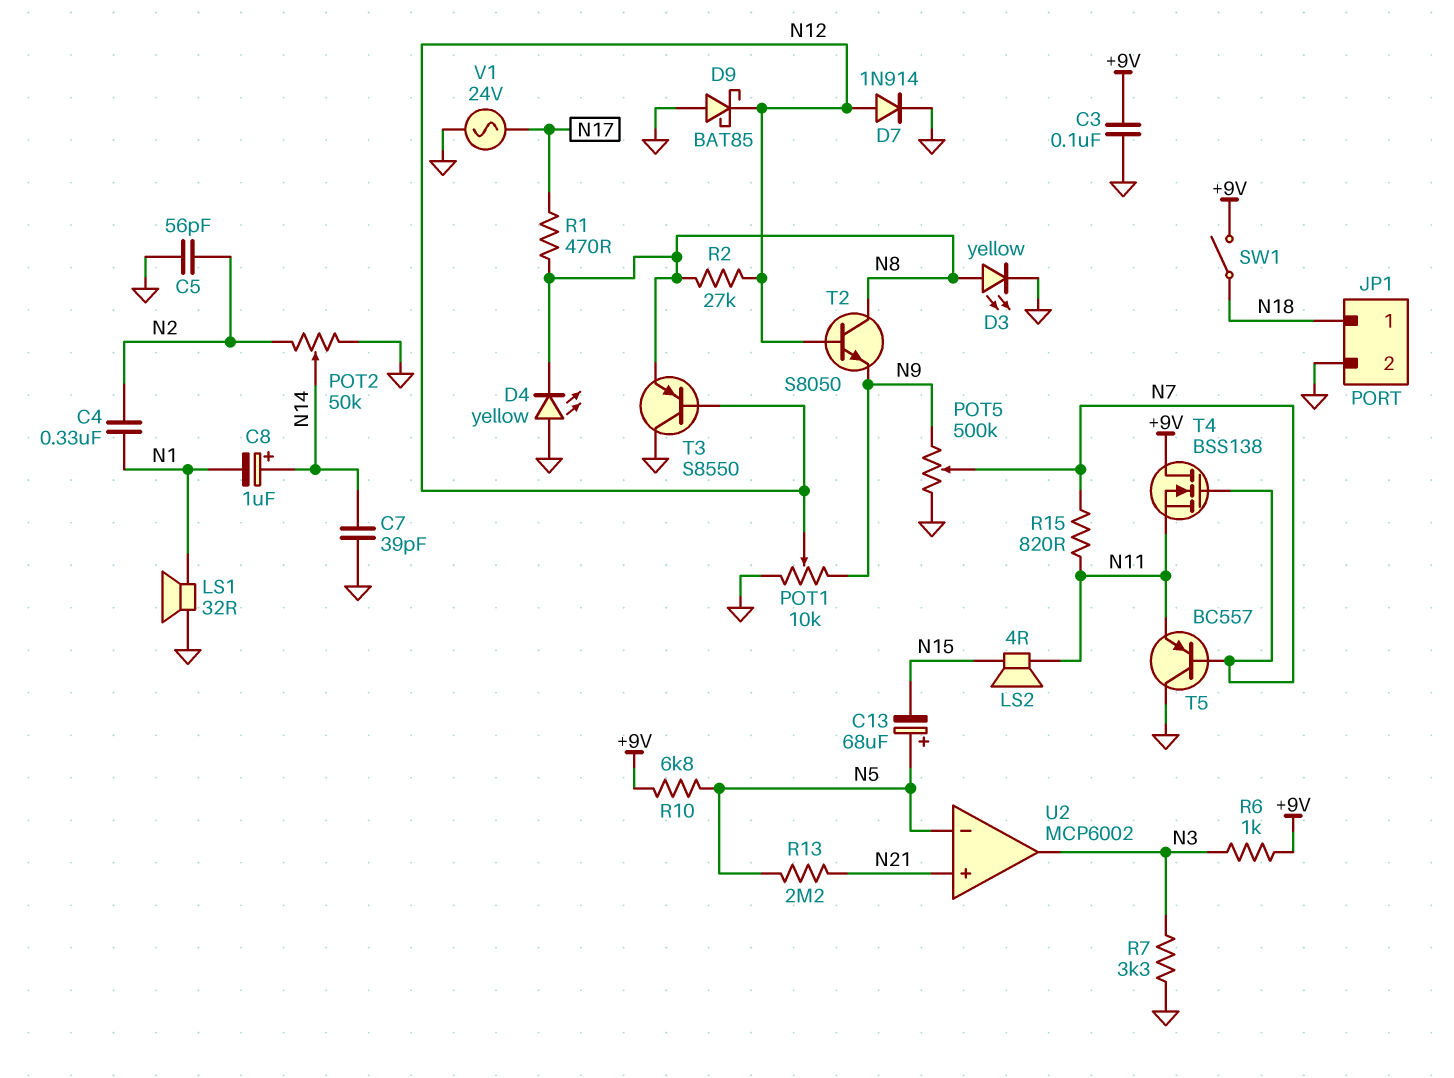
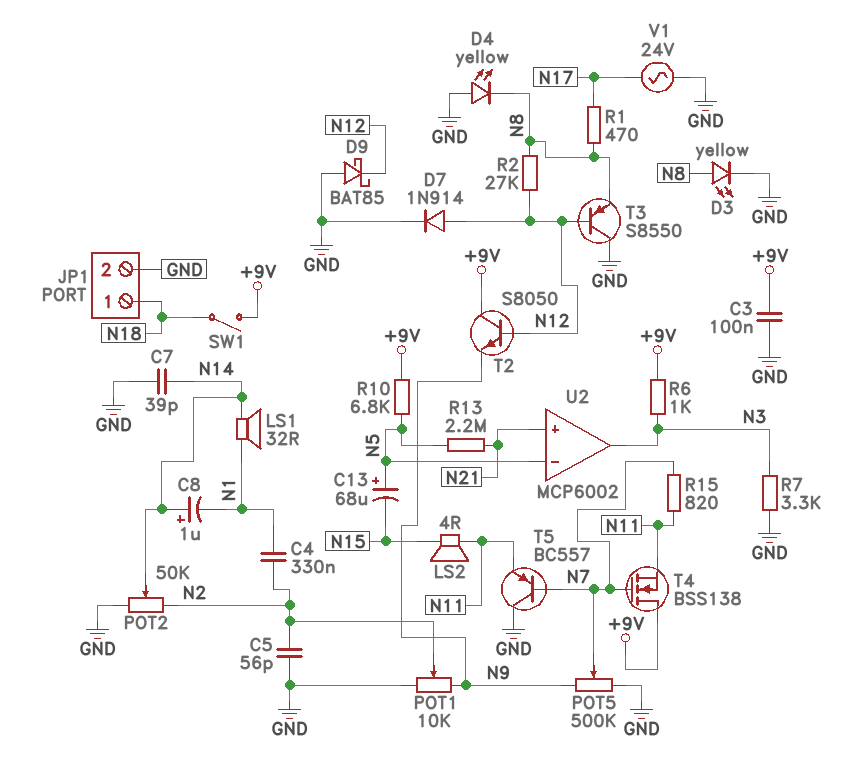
LS1: speaker 32R (GND, N1) -> speaker 32R (N1, N14)
POT1: 10k (GND, N9, wiper N12) -> 10k (GND, N9, wiper N2)
T2: NPN S8050 (B N12, C N8, E N9) -> NPN S8050 (B N12, C +9V, E N9)

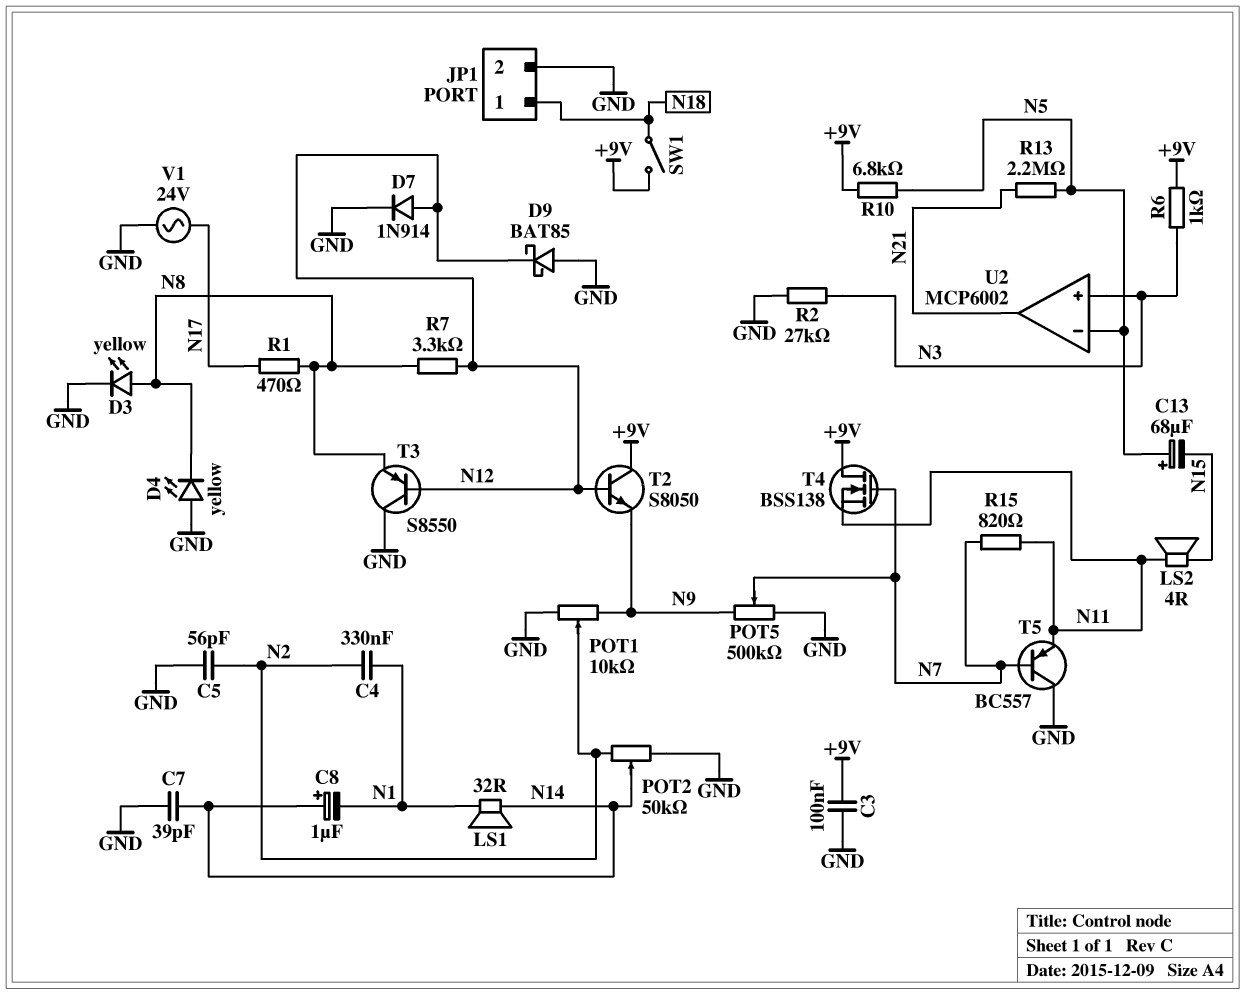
R2: 27k (N8, N12) -> 27k (GND, N3)
R7: 3.3k (GND, N3) -> 3.3k (N8, N12)
U2 pin in+: N21 -> N3
U2 pin out: N3 -> N21

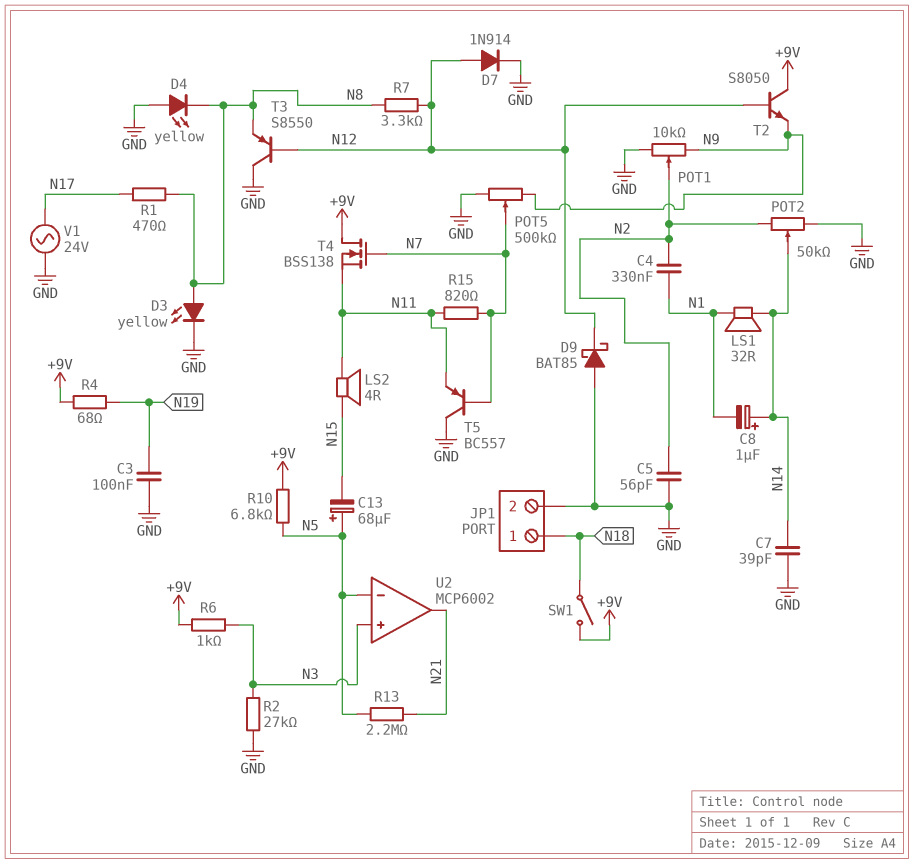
C3: 100nF (+9V, GND) -> 100nF (GND, N19)
R4: none -> 68 (+9V, N19)

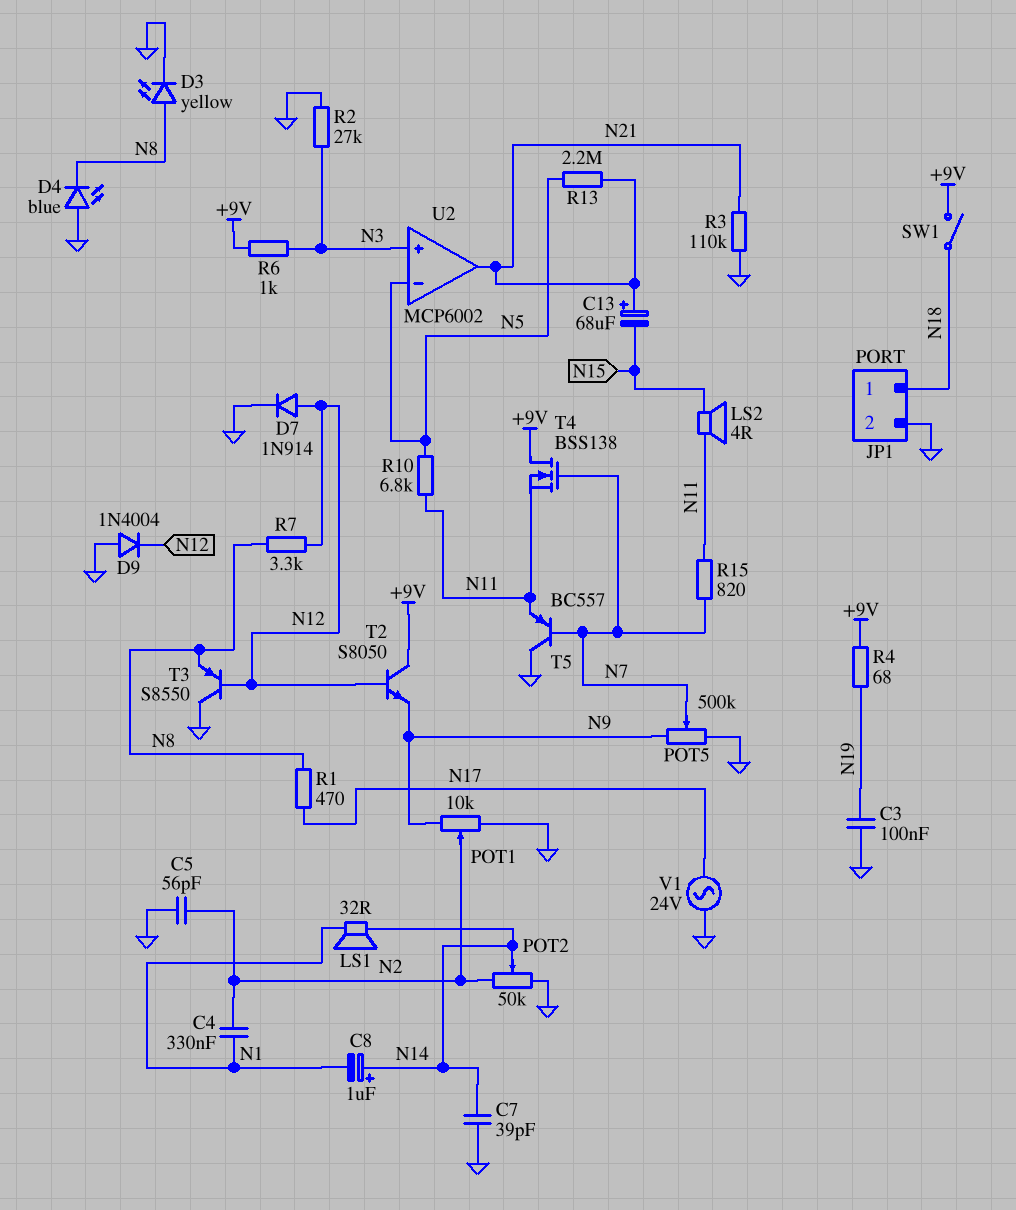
C13: 68uF (plus N5, minus N15) -> 68uF (plus N21, minus N15)
D4: LED yellow (A GND, K N8) -> LED blue (A GND, K N8)
D9: schottky BAT85 (A GND, K N12) -> diode 1N4004 (A GND, K N12)
R3: none -> 110k (GND, N21)
R10: 6.8k (+9V, N5) -> 6.8k (N5, N11)

